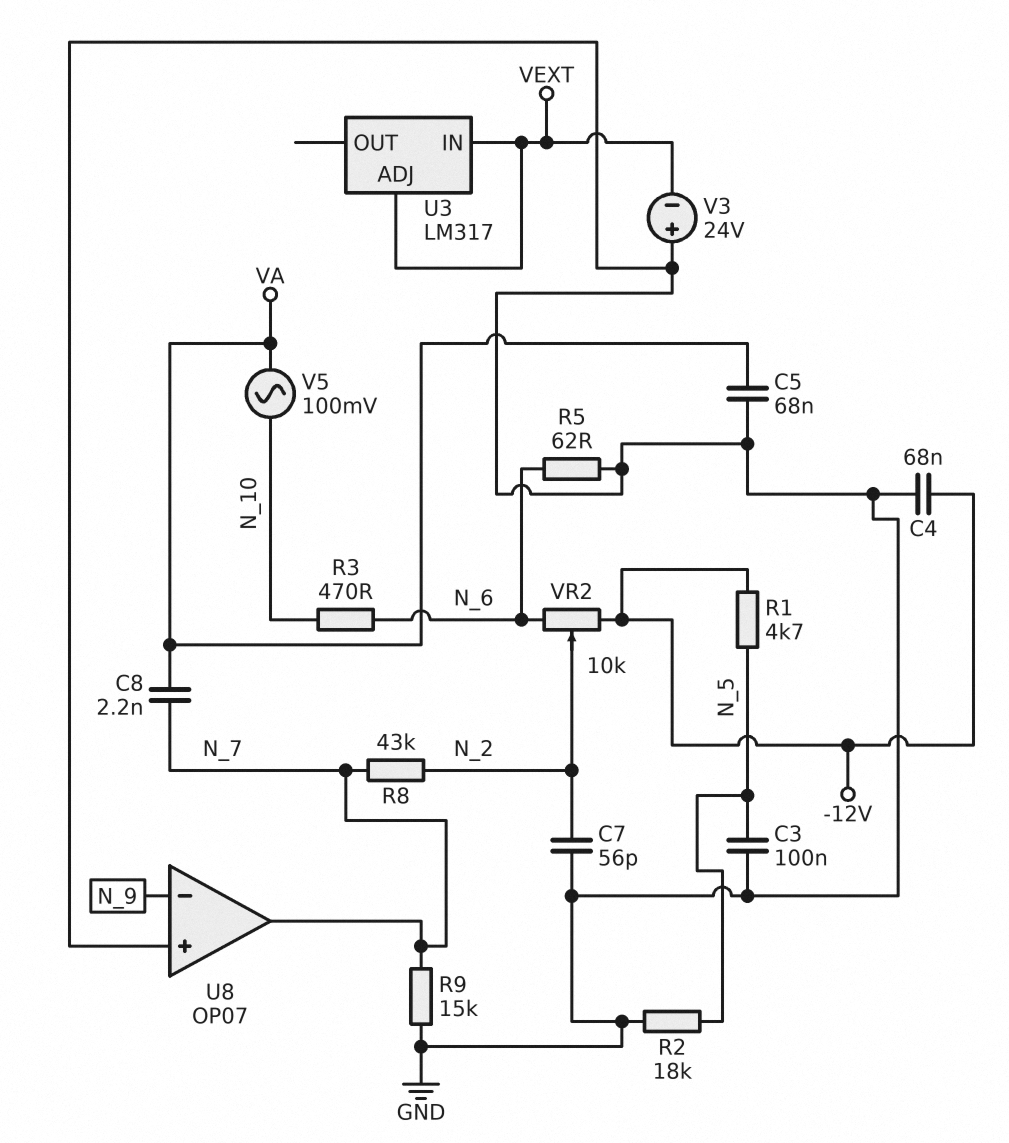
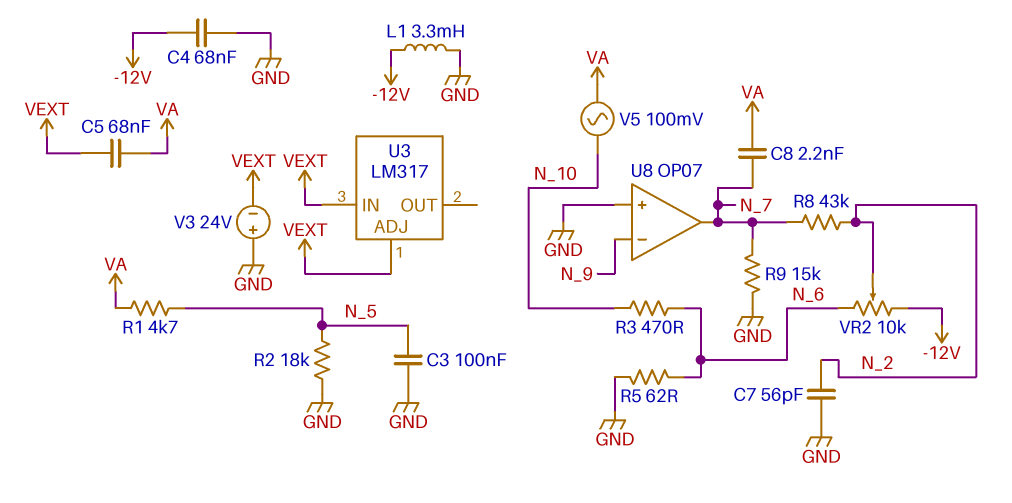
C5: 68nF (GND, VA) -> 68nF (VA, VEXT)
L1: none -> 3.3mH (-12V, GND)
R1: 4.7k (-12V, N_5) -> 4.7k (N_5, VA)

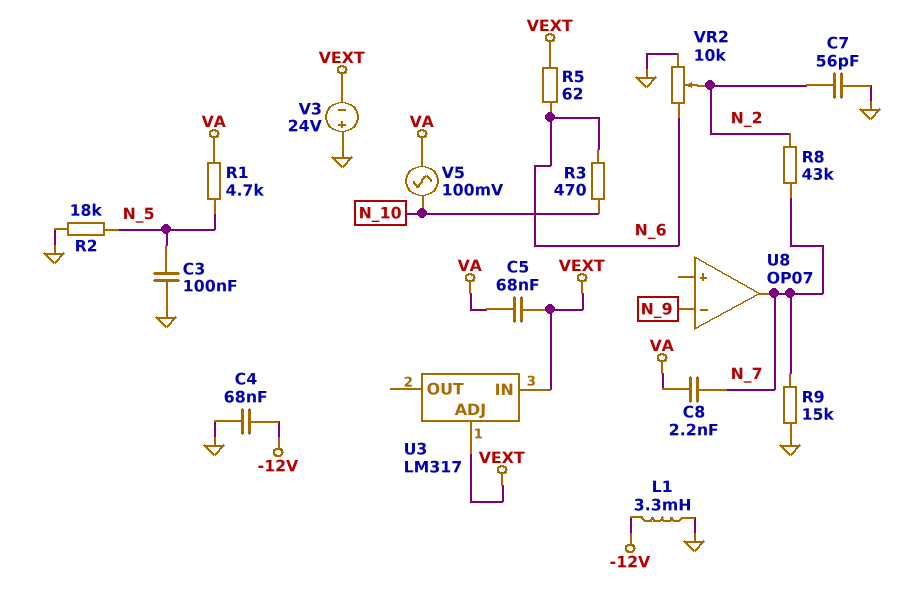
R5: 62 (GND, N_6) -> 62 (N_6, VEXT)
U8 pin in+: GND -> none
VR2: 10k (-12V, N_6, wiper N_2) -> 10k (GND, N_6, wiper N_2)

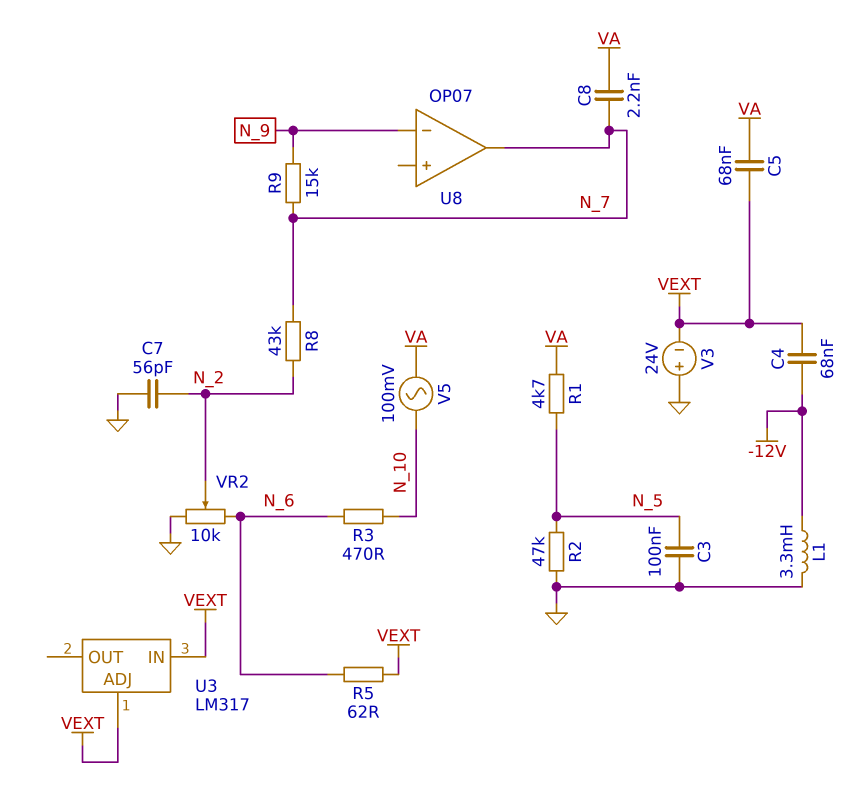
C4: 68nF (-12V, GND) -> 68nF (-12V, VEXT)
R2: 18k (GND, N_5) -> 47k (GND, N_5)
R9: 15k (GND, N_7) -> 15k (N_7, N_9)

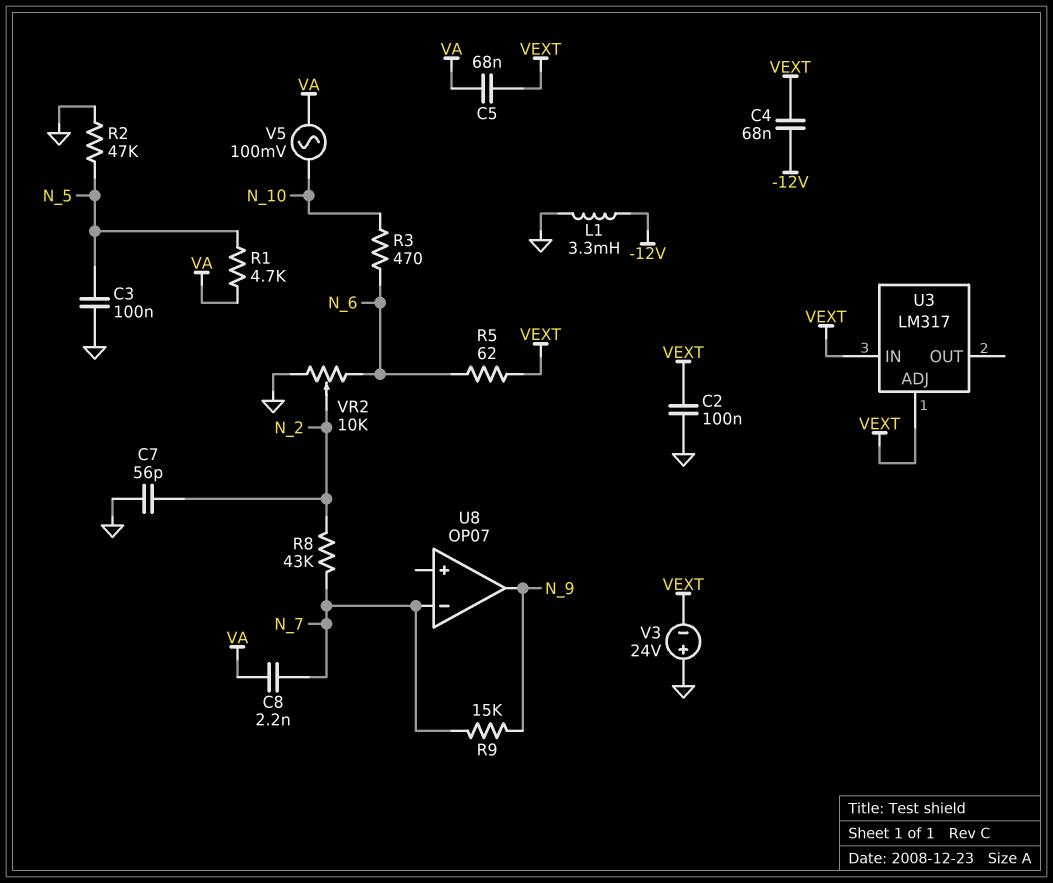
C2: none -> 100nF (GND, VEXT)
U8 pin in-: N_9 -> N_7
U8 pin out: N_7 -> N_9

